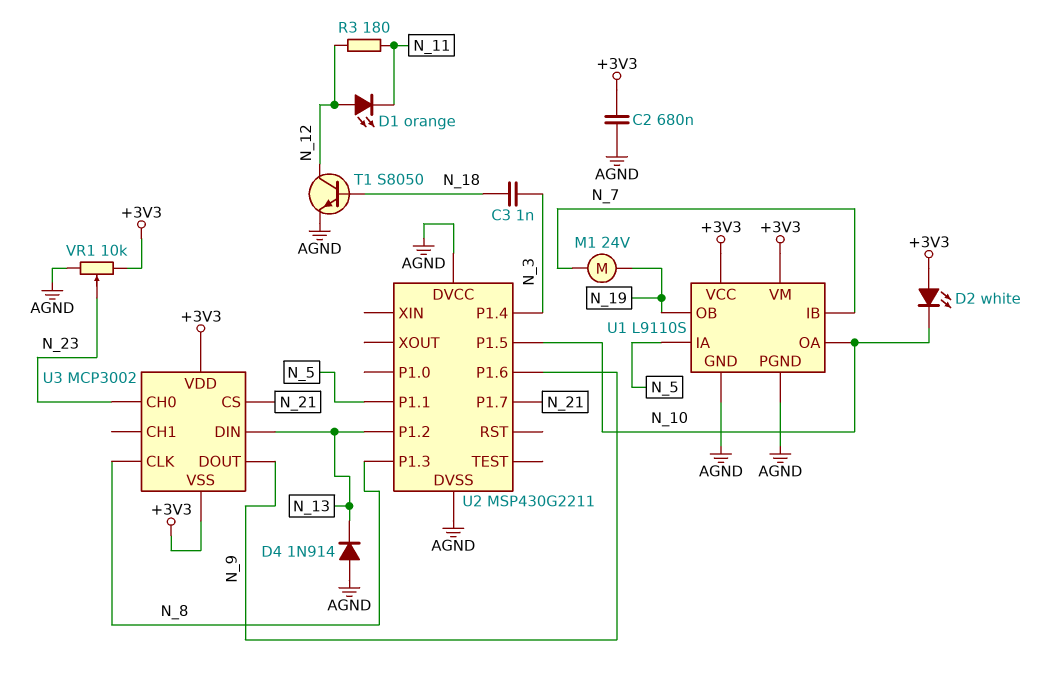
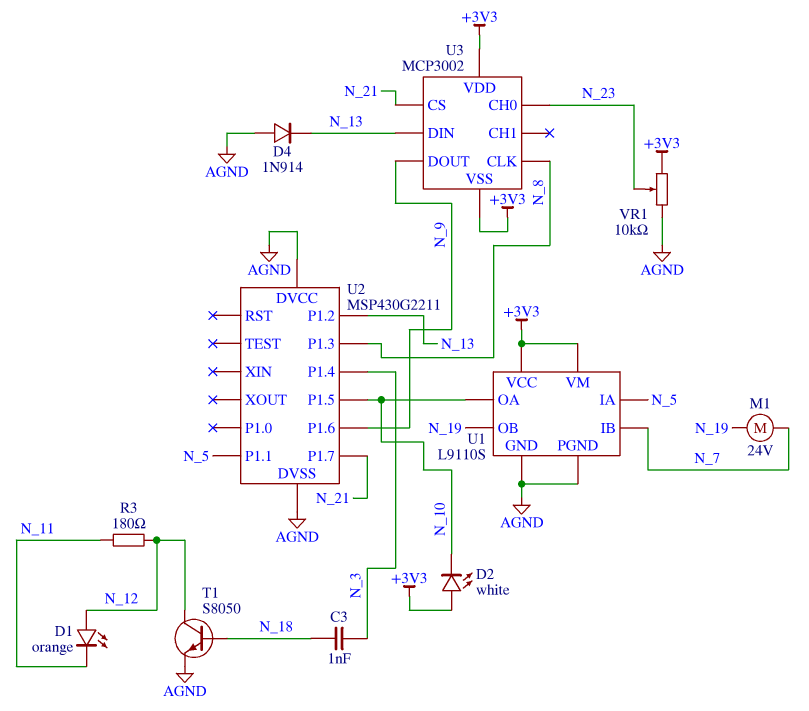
C2: 680nF (+3V3, AGND) -> none

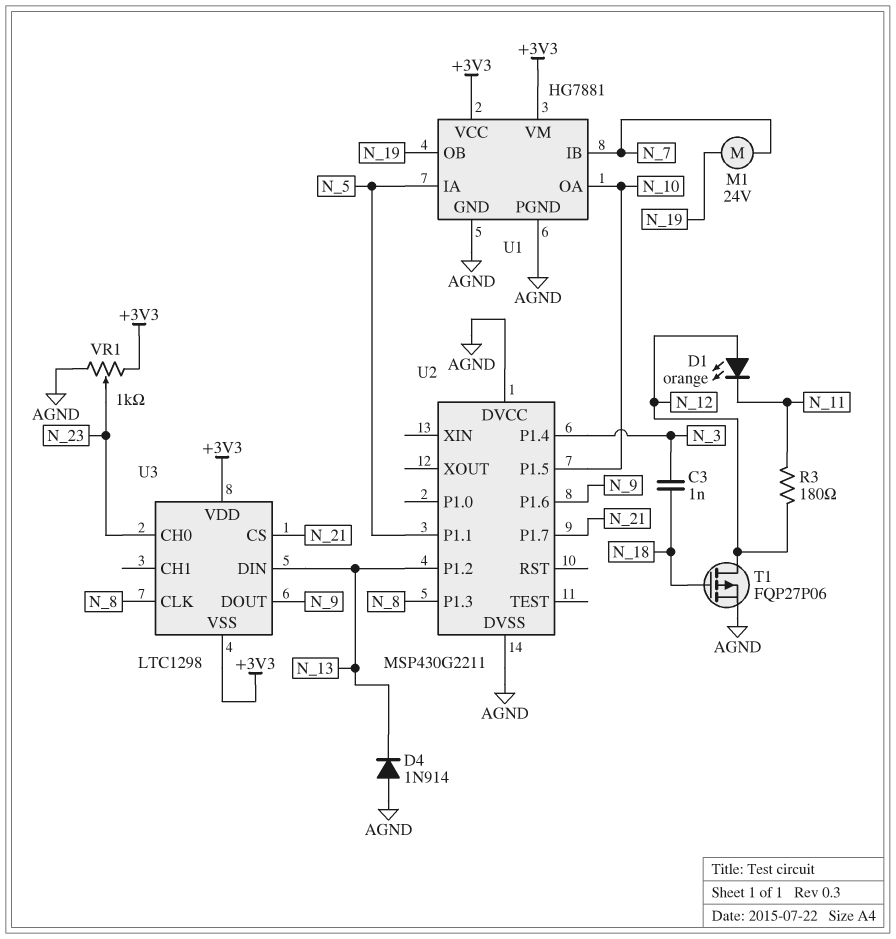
D2: LED white (A +3V3, K N_10) -> none
T1: NPN S8050 (B N_18, C N_12, E AGND) -> PMOS FQP27P06 (G N_18, D N_12, S AGND)
U1: L9110S -> HG7881
U3: MCP3002 -> LTC1298
VR1: 10k (+3V3, AGND, wiper N_23) -> 1k (+3V3, AGND, wiper N_23)

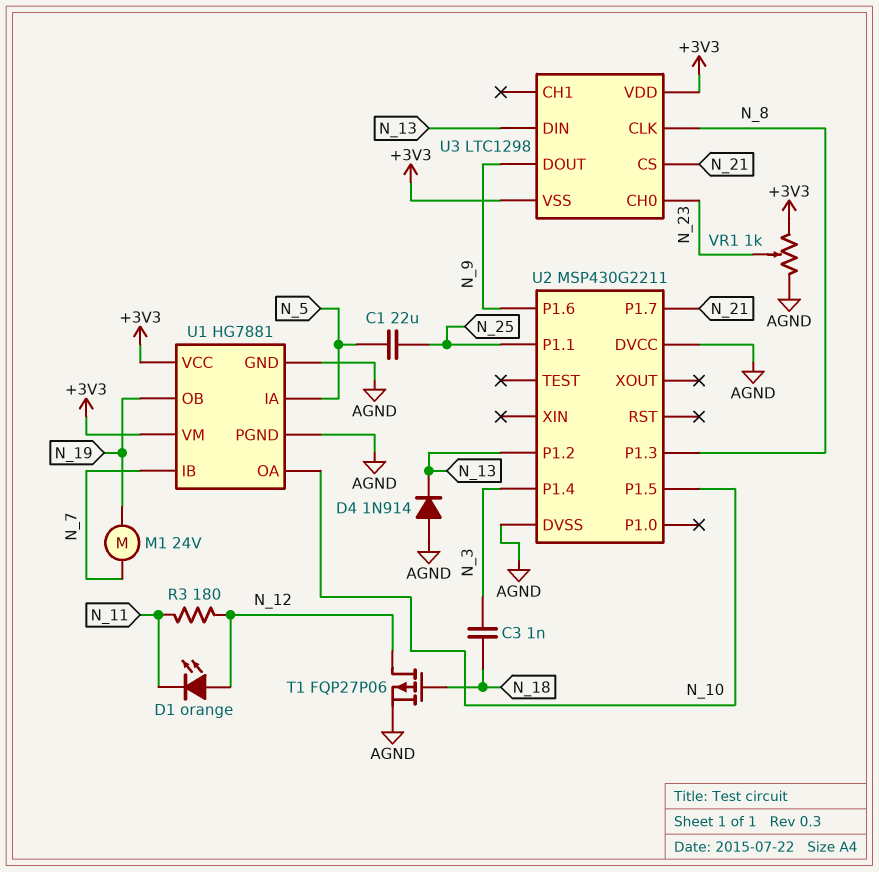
C1: none -> 22uF (N_5, N_25)
U2 pin P1.1: N_5 -> N_25

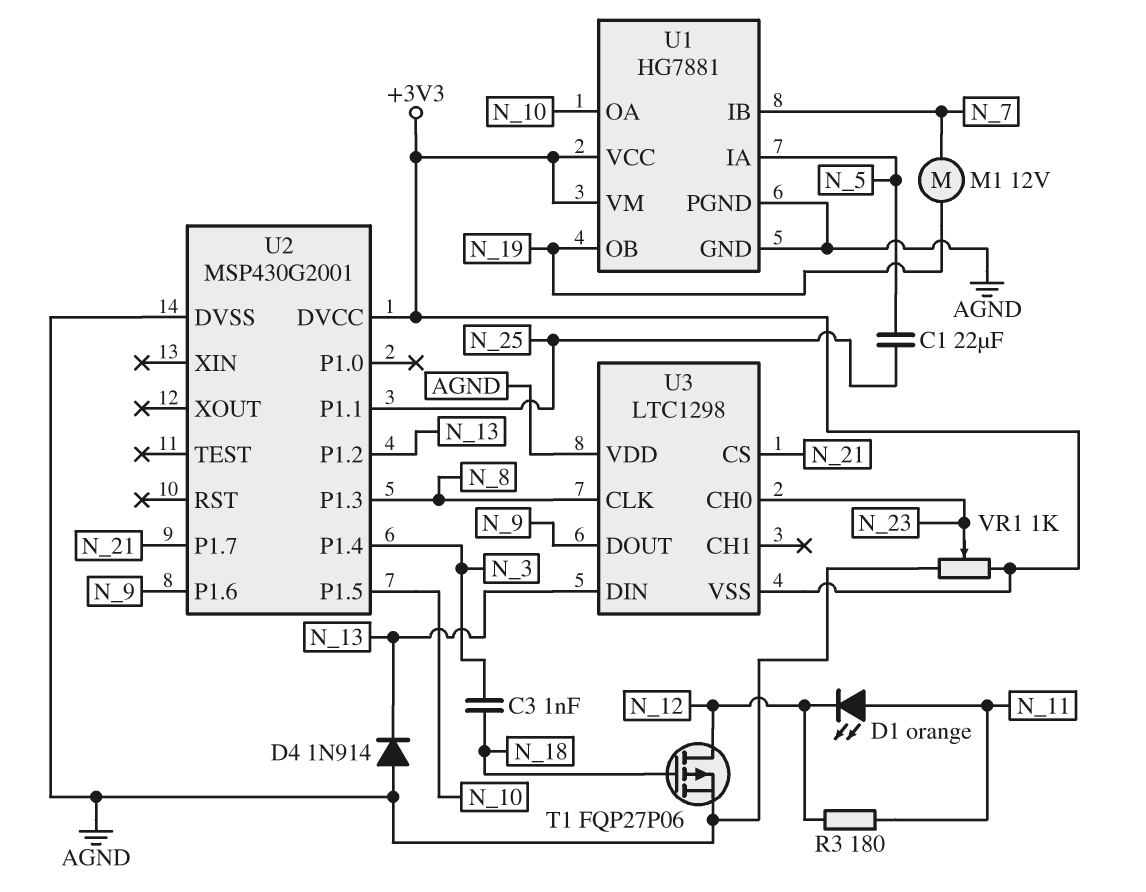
D1: LED orange (A N_12, K N_11) -> LED orange (A N_11, K N_12)
M1: motor 24V (N_7, N_19) -> motor 12V (N_7, N_19)
U2: MSP430G2211 -> MSP430G2001
U2 pin DVCC: AGND -> +3V3
U3 pin VDD: +3V3 -> AGND

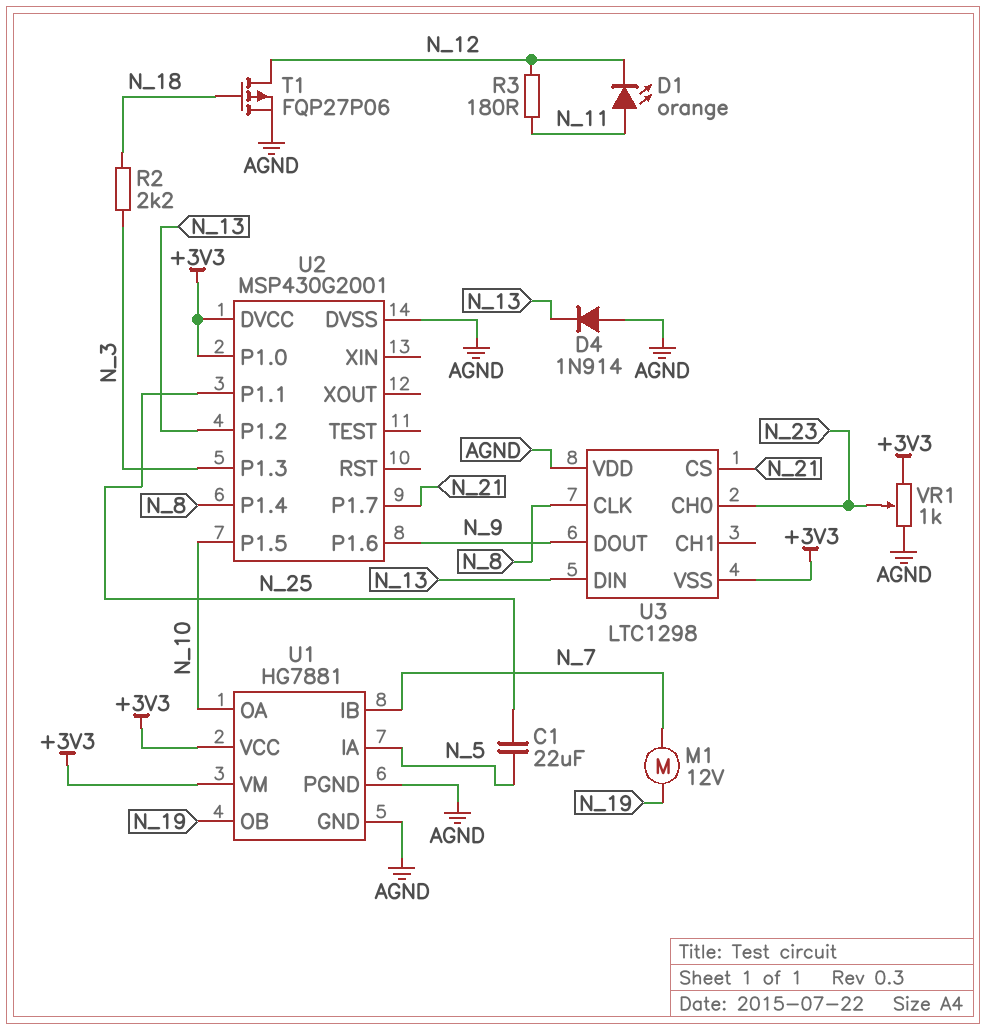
C3: 1nF (N_3, N_18) -> none
R2: none -> 2.2k (N_3, N_18)
U2 pin P1.0: none -> +3V3
U2 pin P1.3: N_8 -> N_3
U2 pin P1.4: N_3 -> N_8

